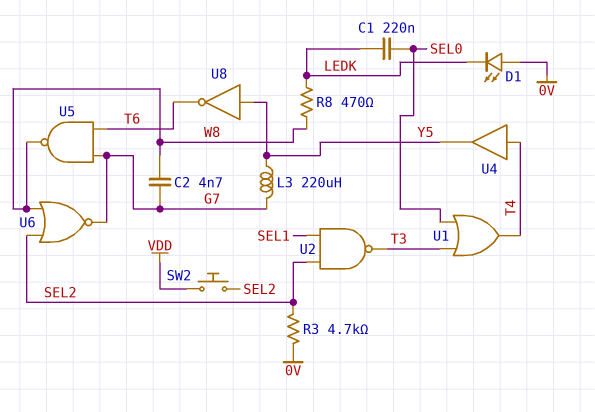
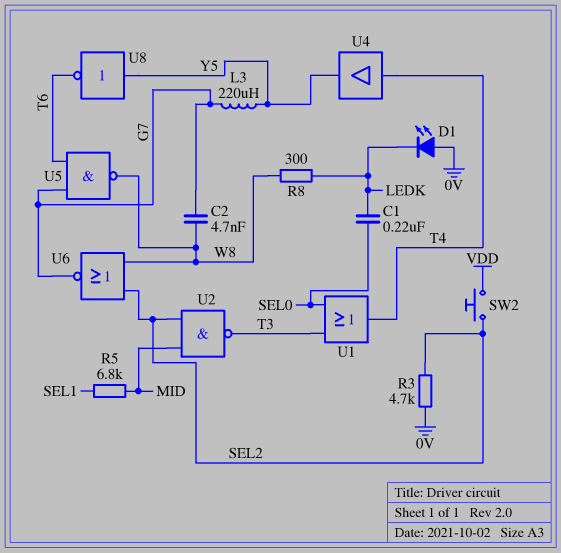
R5: none -> 6.8k (MID, SEL1)
R8: 470 (LEDK, W8) -> 300 (LEDK, W8)
U2: NAND (in SEL1, in SEL2, out T3) -> NAND (in MID, in SEL2, out T3)

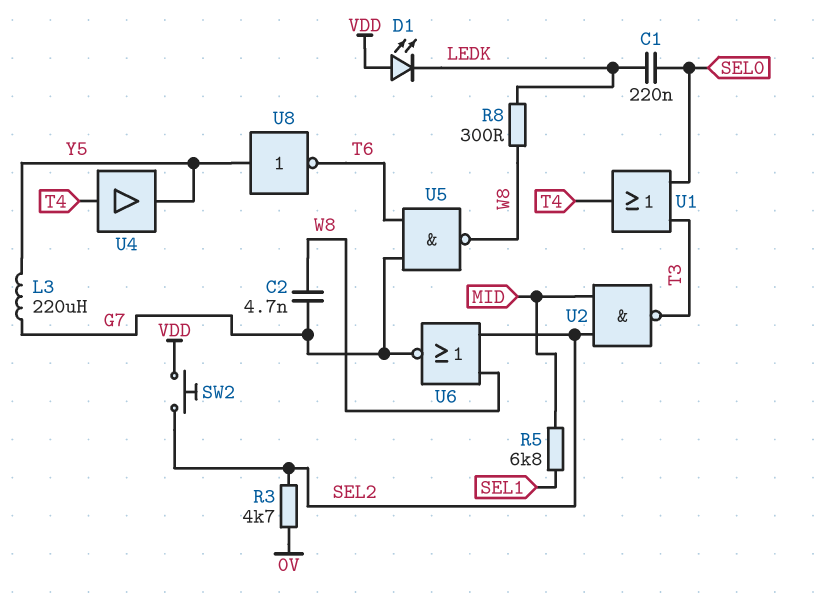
D1: LED (A 0V, K LEDK) -> LED (A VDD, K LEDK)

